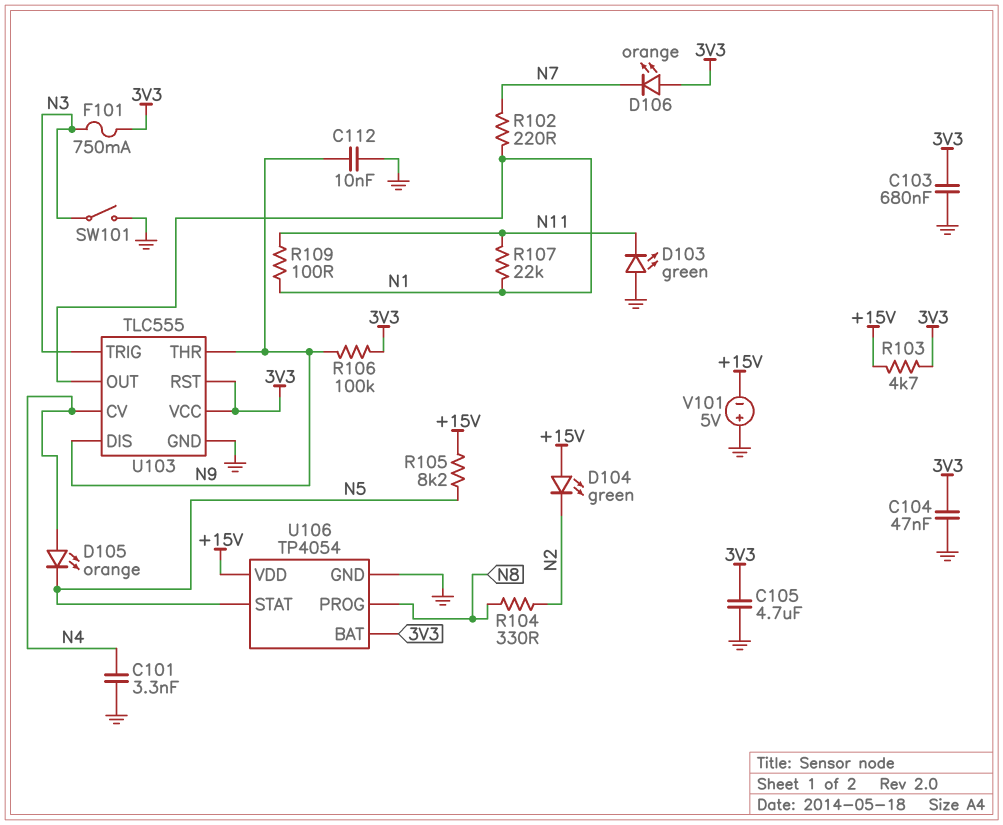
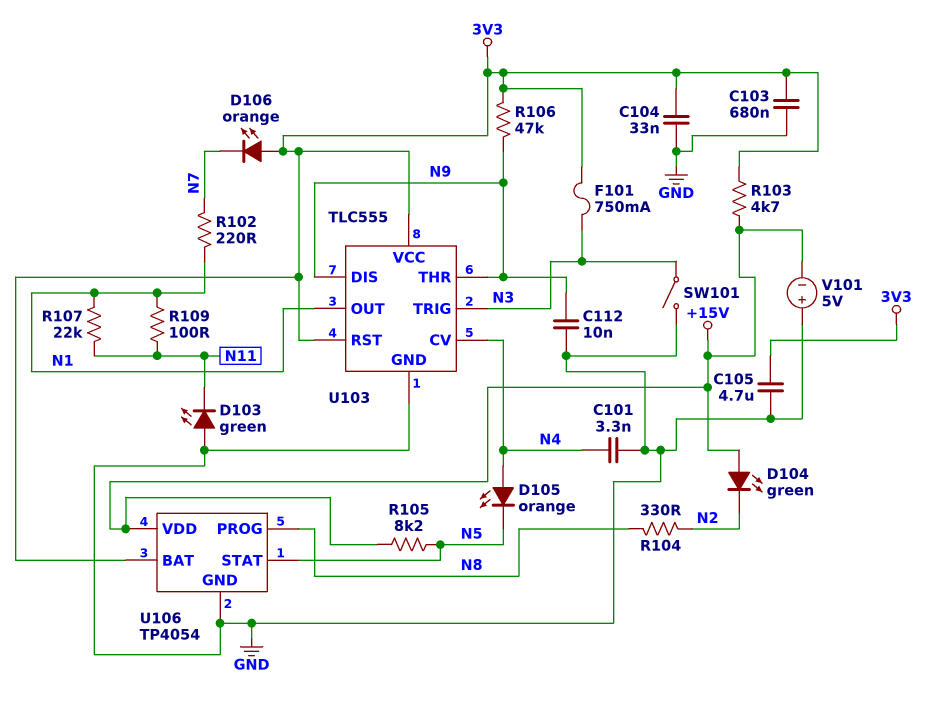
C104: 47nF (3V3, GND) -> 33nF (3V3, GND)
R106: 100k (3V3, N9) -> 47k (3V3, N9)

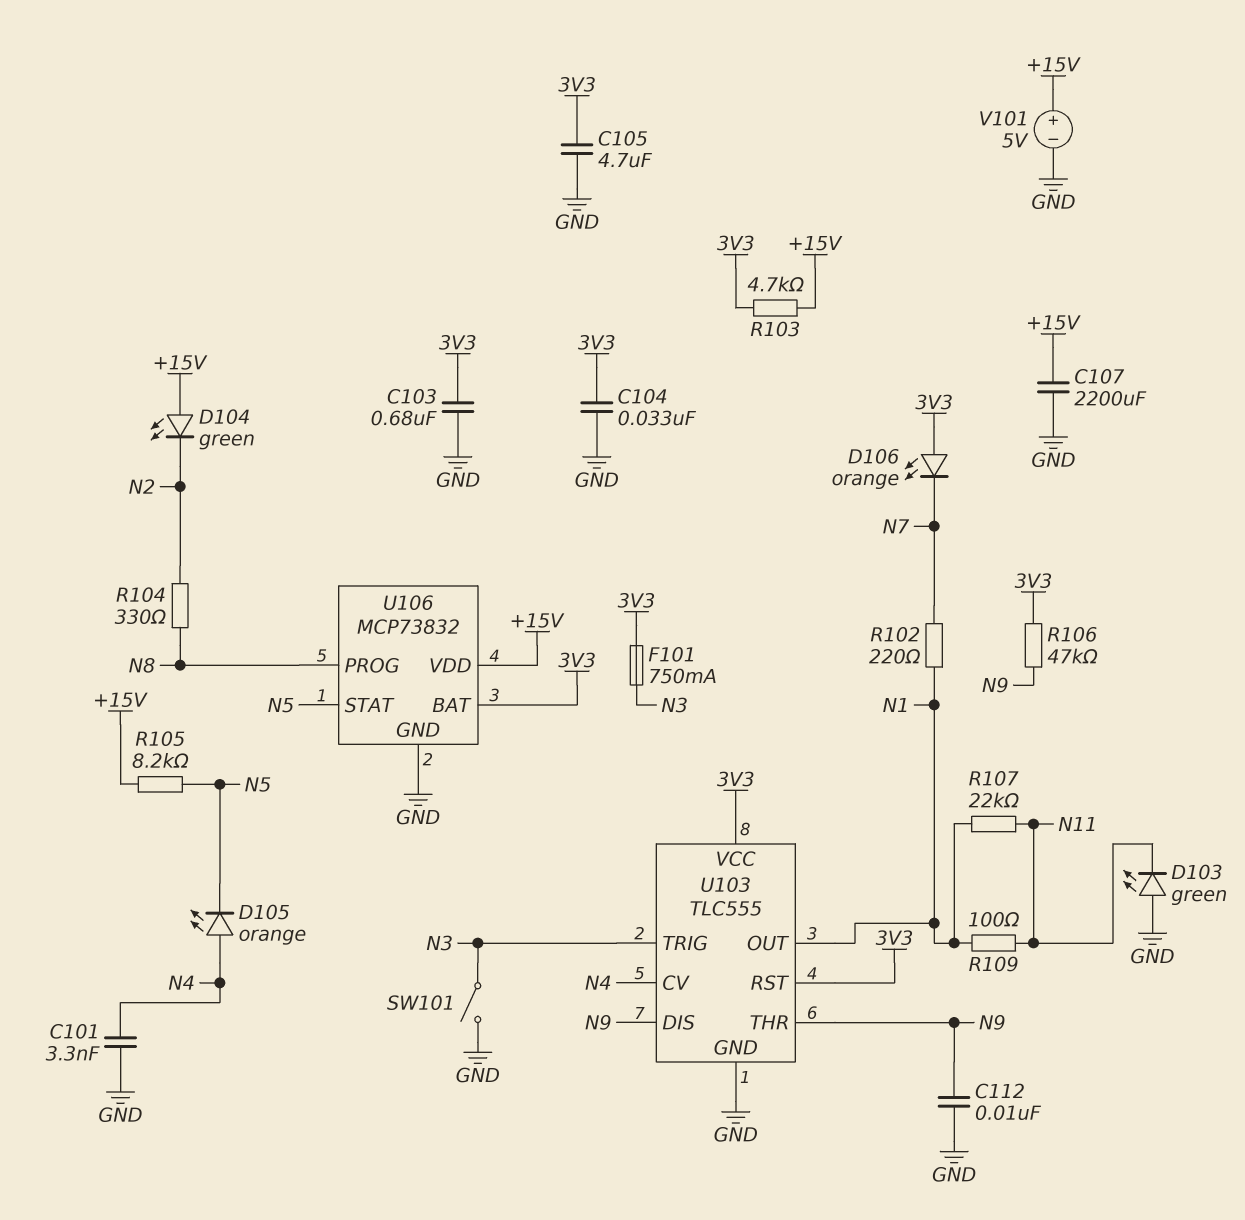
C107: none -> 2200uF (+15V, GND)
U106: TP4054 -> MCP73832
V101: 5V (plus GND, minus +15V) -> 5V (plus +15V, minus GND)

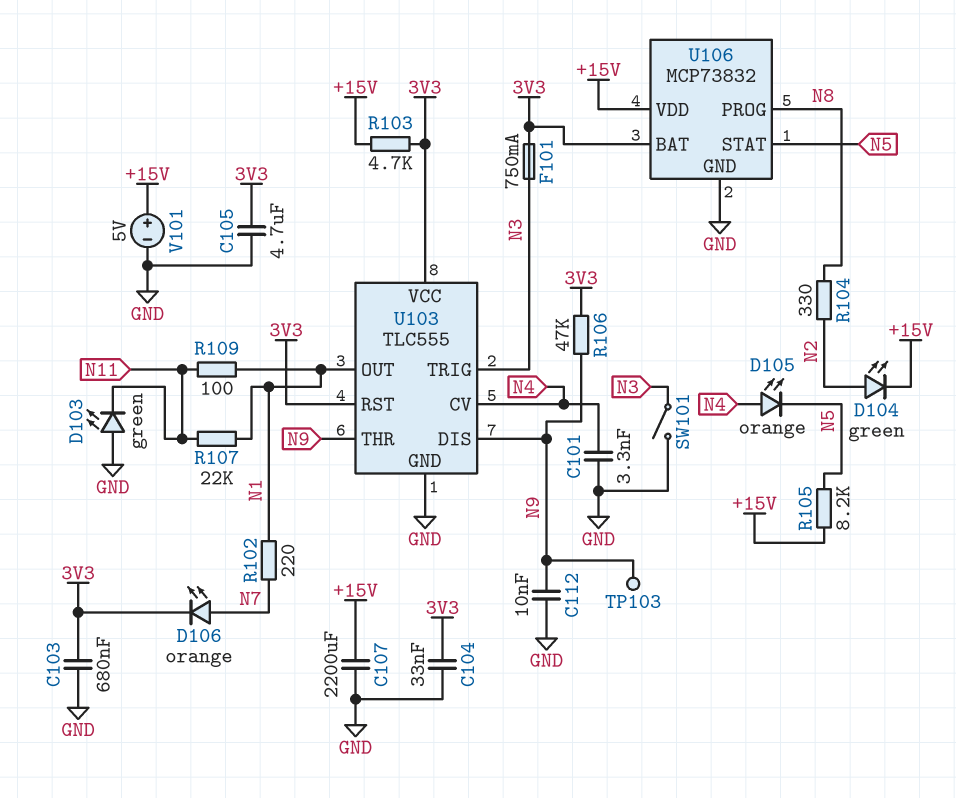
D104: LED green (A +15V, K N2) -> LED green (A N2, K +15V)
D106: LED orange (A 3V3, K N7) -> LED orange (A N7, K 3V3)
TP103: none -> test point (N9)

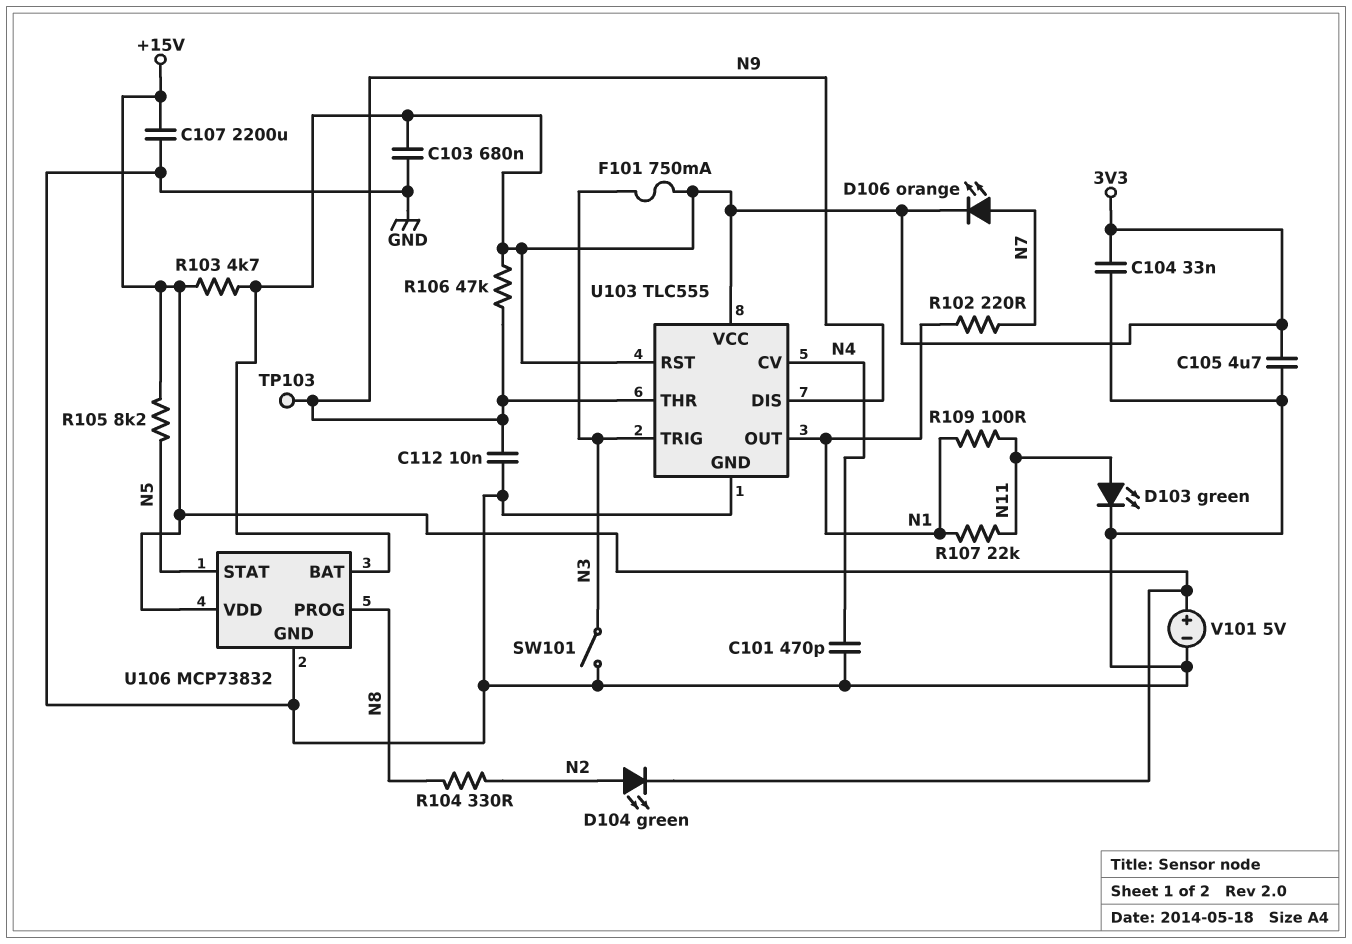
C101: 3.3nF (GND, N4) -> 470pF (GND, N4)
D103: LED green (A GND, K N11) -> LED green (A N11, K GND)
D105: LED orange (A N4, K N5) -> none

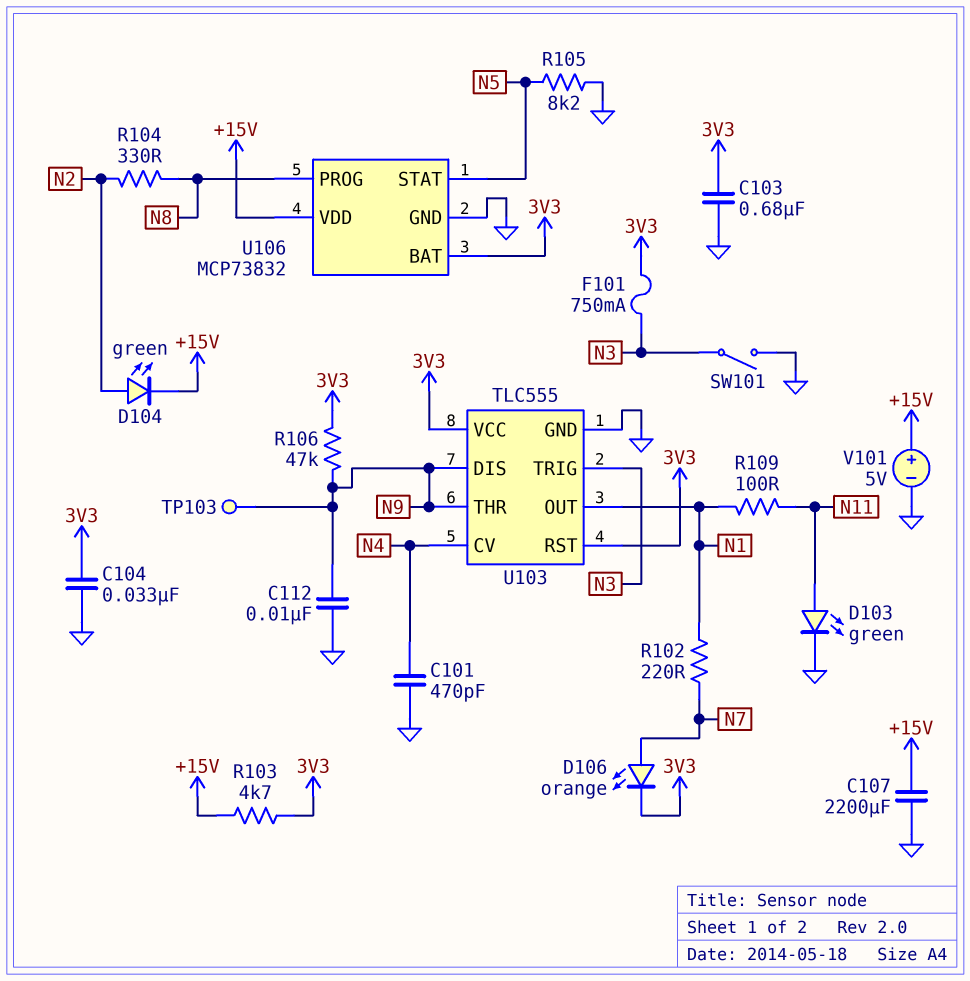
C105: 4.7uF (3V3, GND) -> none
R105: 8.2k (+15V, N5) -> 8.2k (GND, N5)
R107: 22k (N1, N11) -> none

